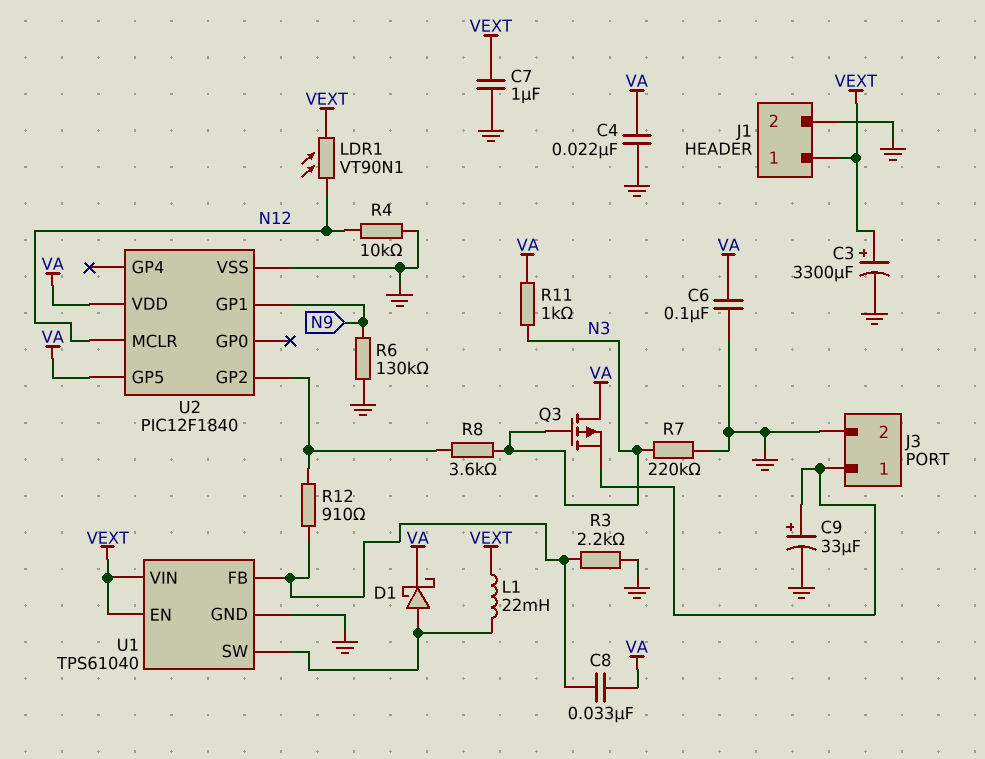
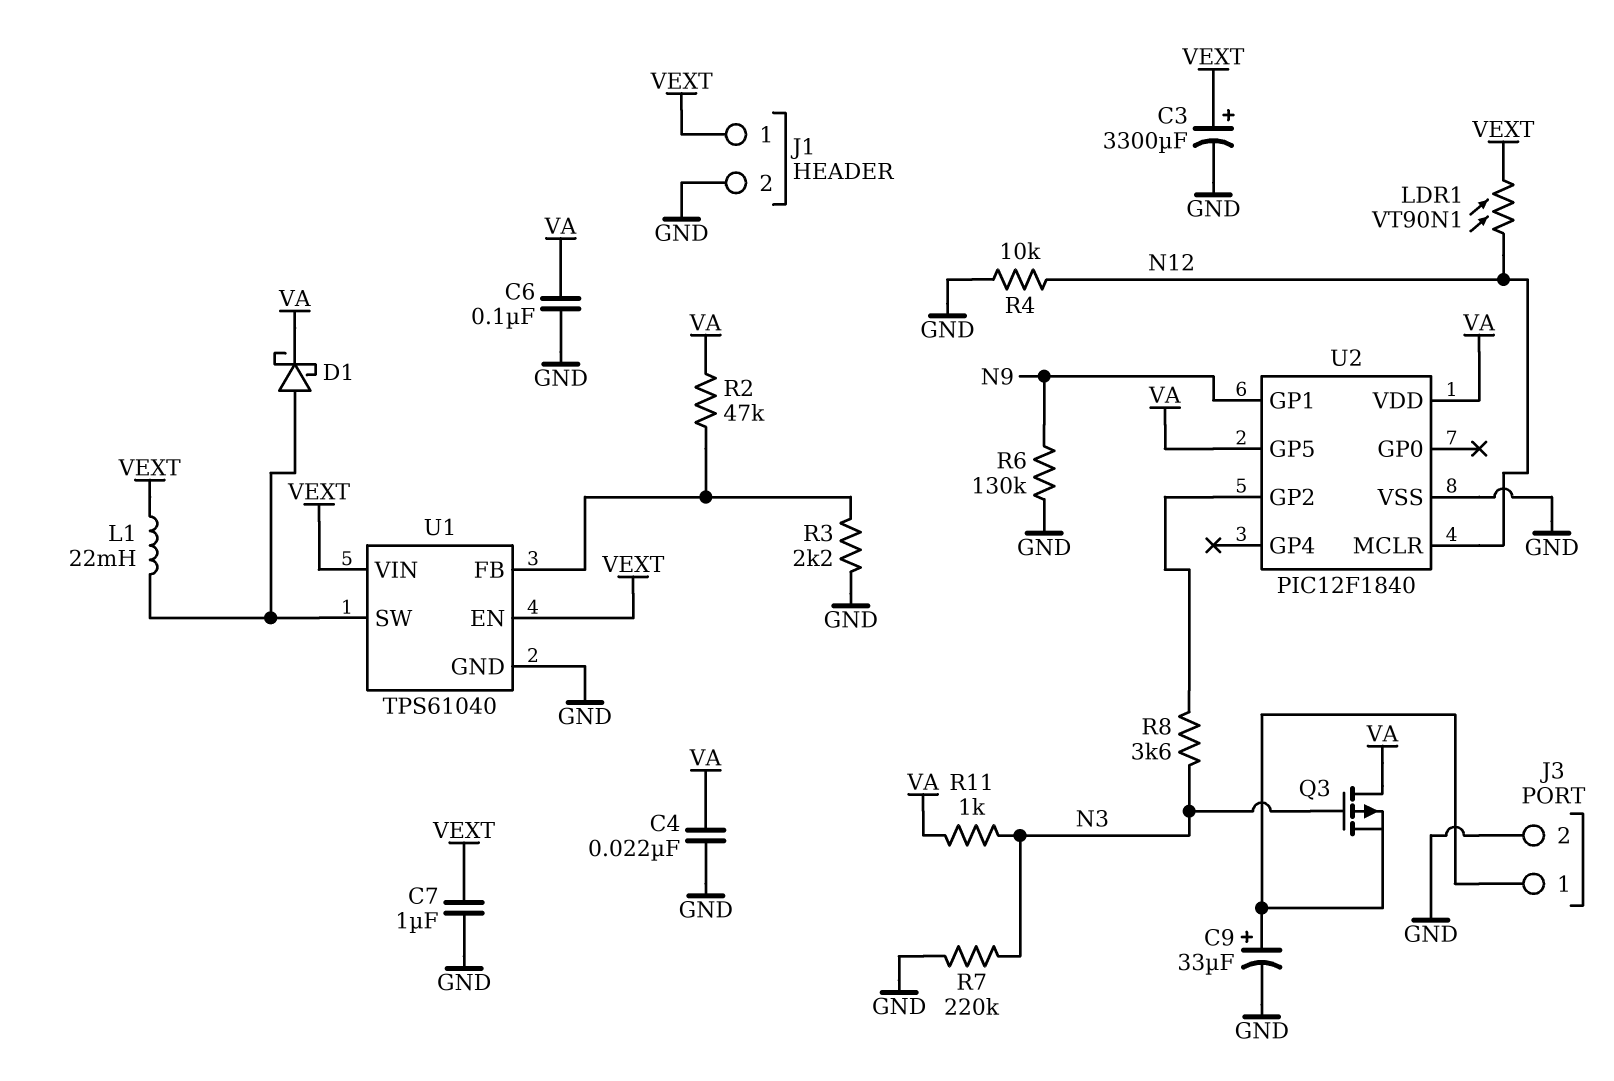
C8: 33nF (U1/FB, VA) -> none
R2: none -> 47k (U1/FB, VA)
R12: 910 (U1/FB, U2/GP2) -> none

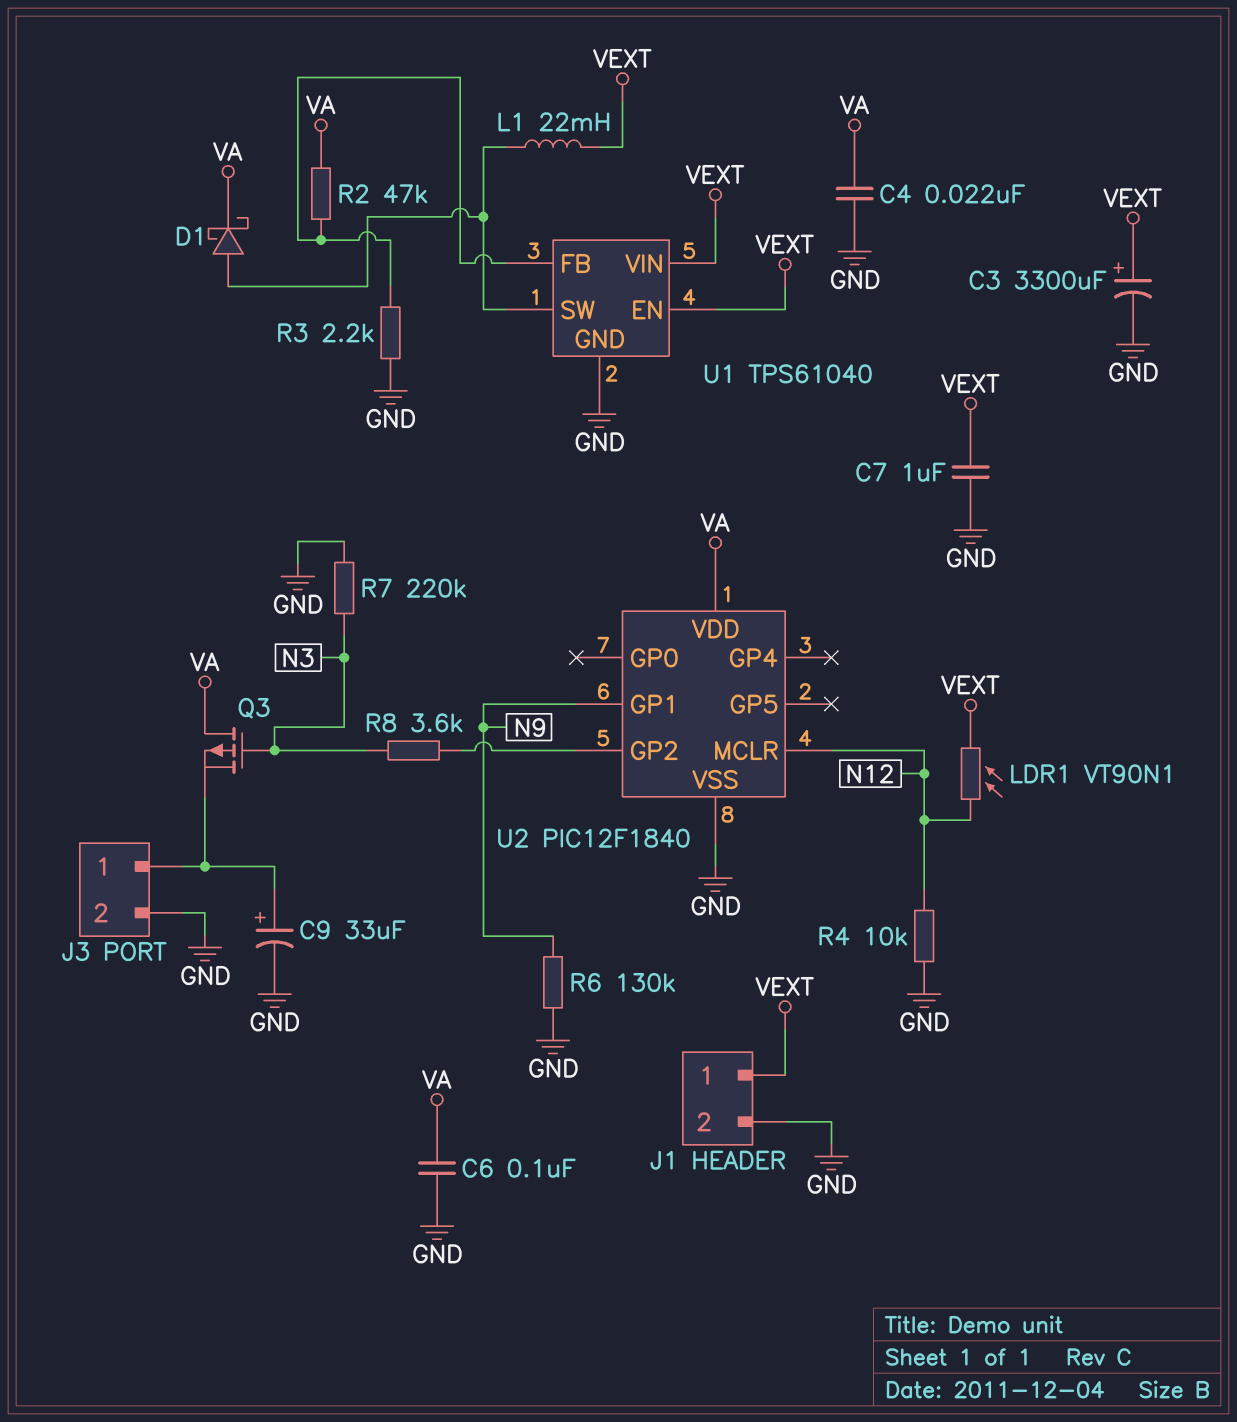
R11: 1k (N3, VA) -> none
U2 pin GP5: VA -> none

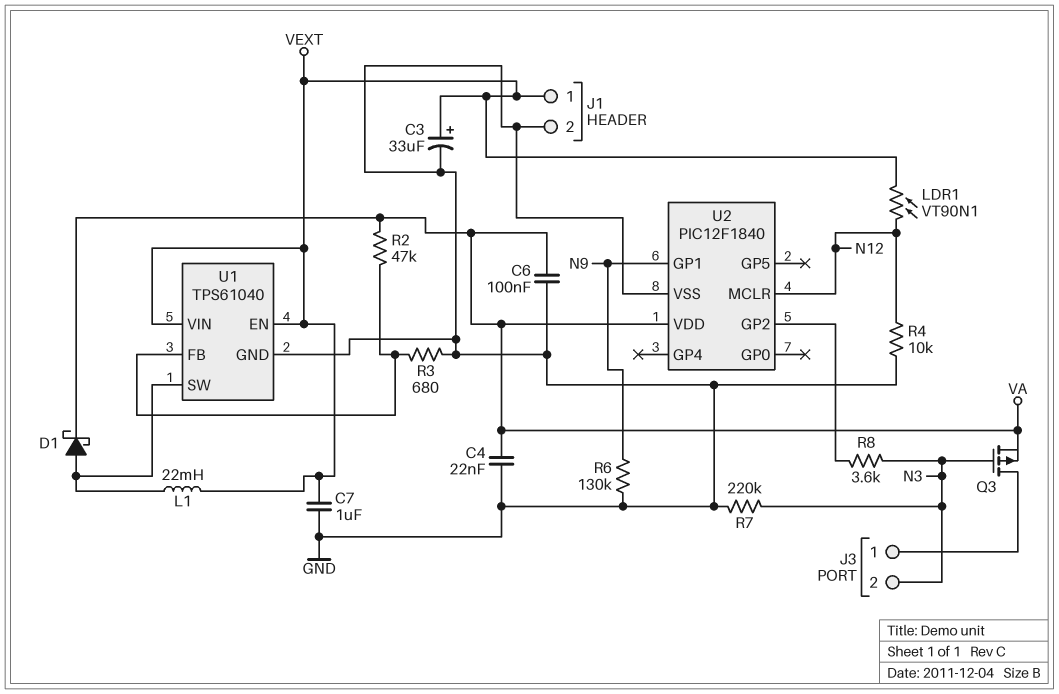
C3: 3300uF (plus VEXT, minus GND) -> 33uF (plus VEXT, minus GND)
C9: 33uF (plus J3/1, minus GND) -> none
J3 pin 2: GND -> N3
Q3: PMOS (G N3, D VA, S J3/1) -> PMOS (G N3, D J3/1, S VA)
R3: 2.2k (GND, U1/FB) -> 680 (GND, U1/FB)

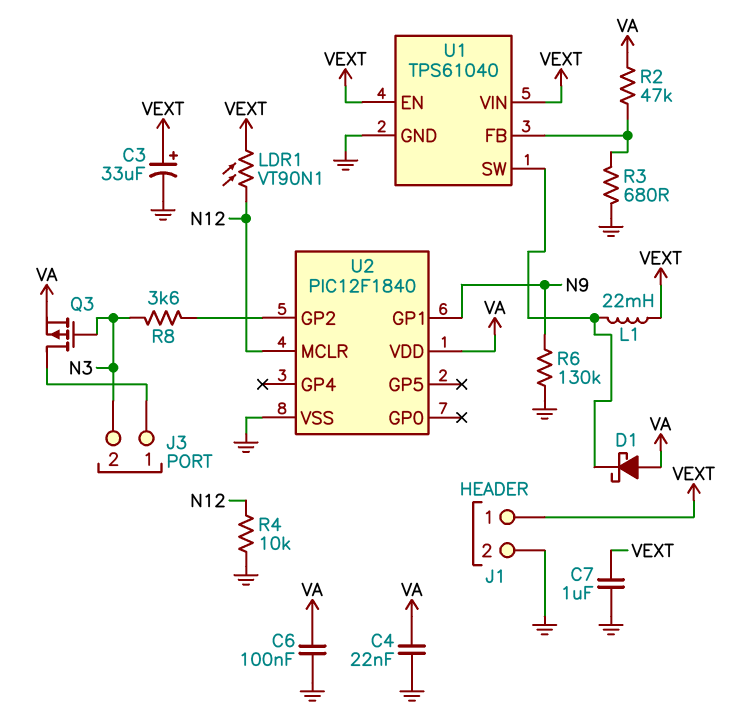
D1: schottky (A U1/SW, K VA) -> schottky (A VA, K U1/SW)
R7: 220k (GND, N3) -> none

